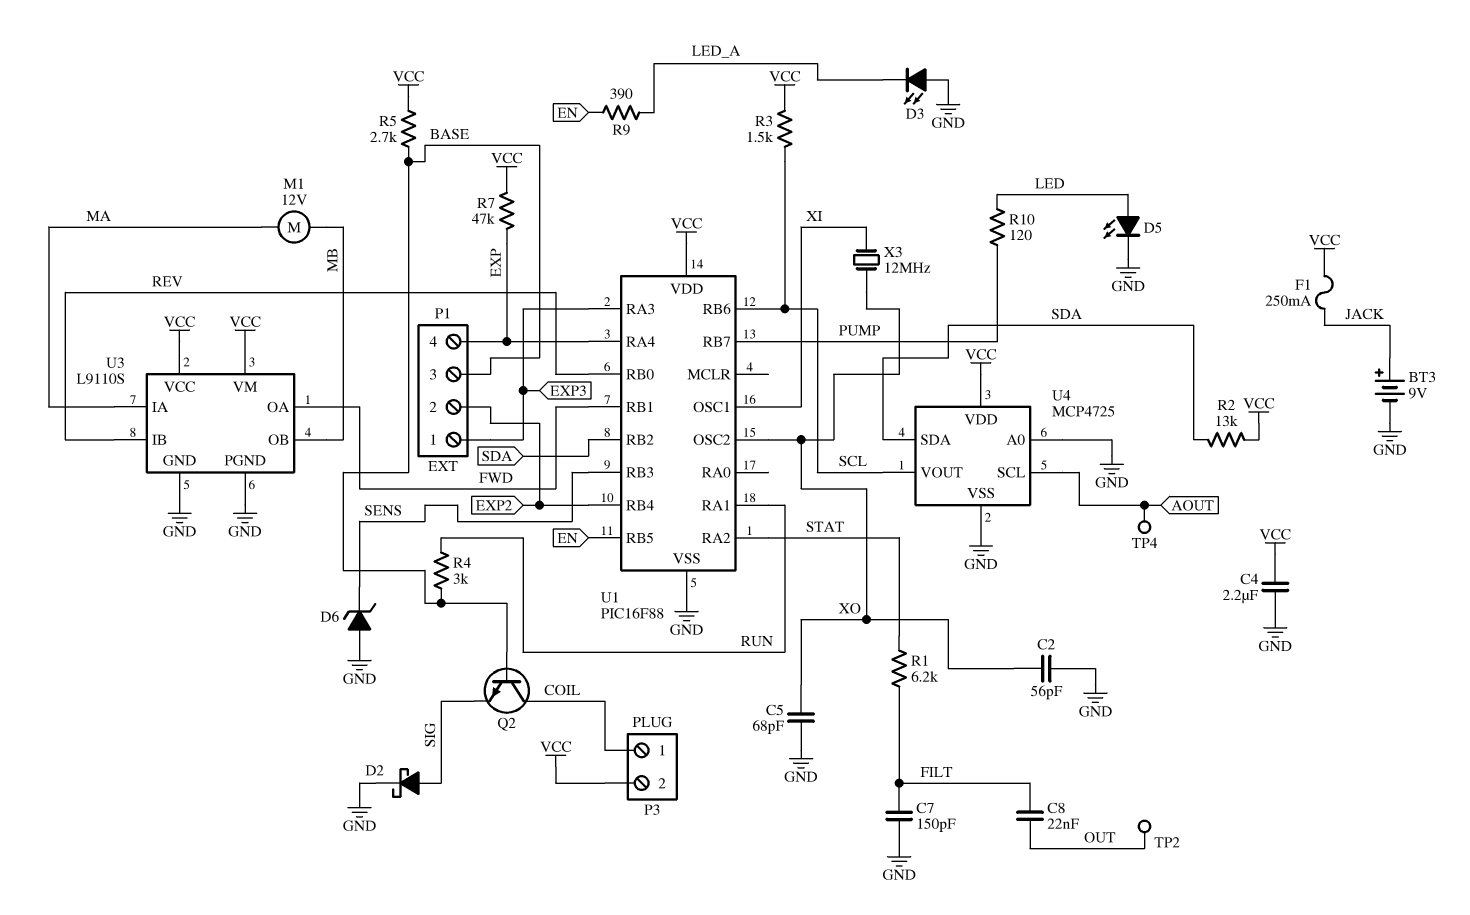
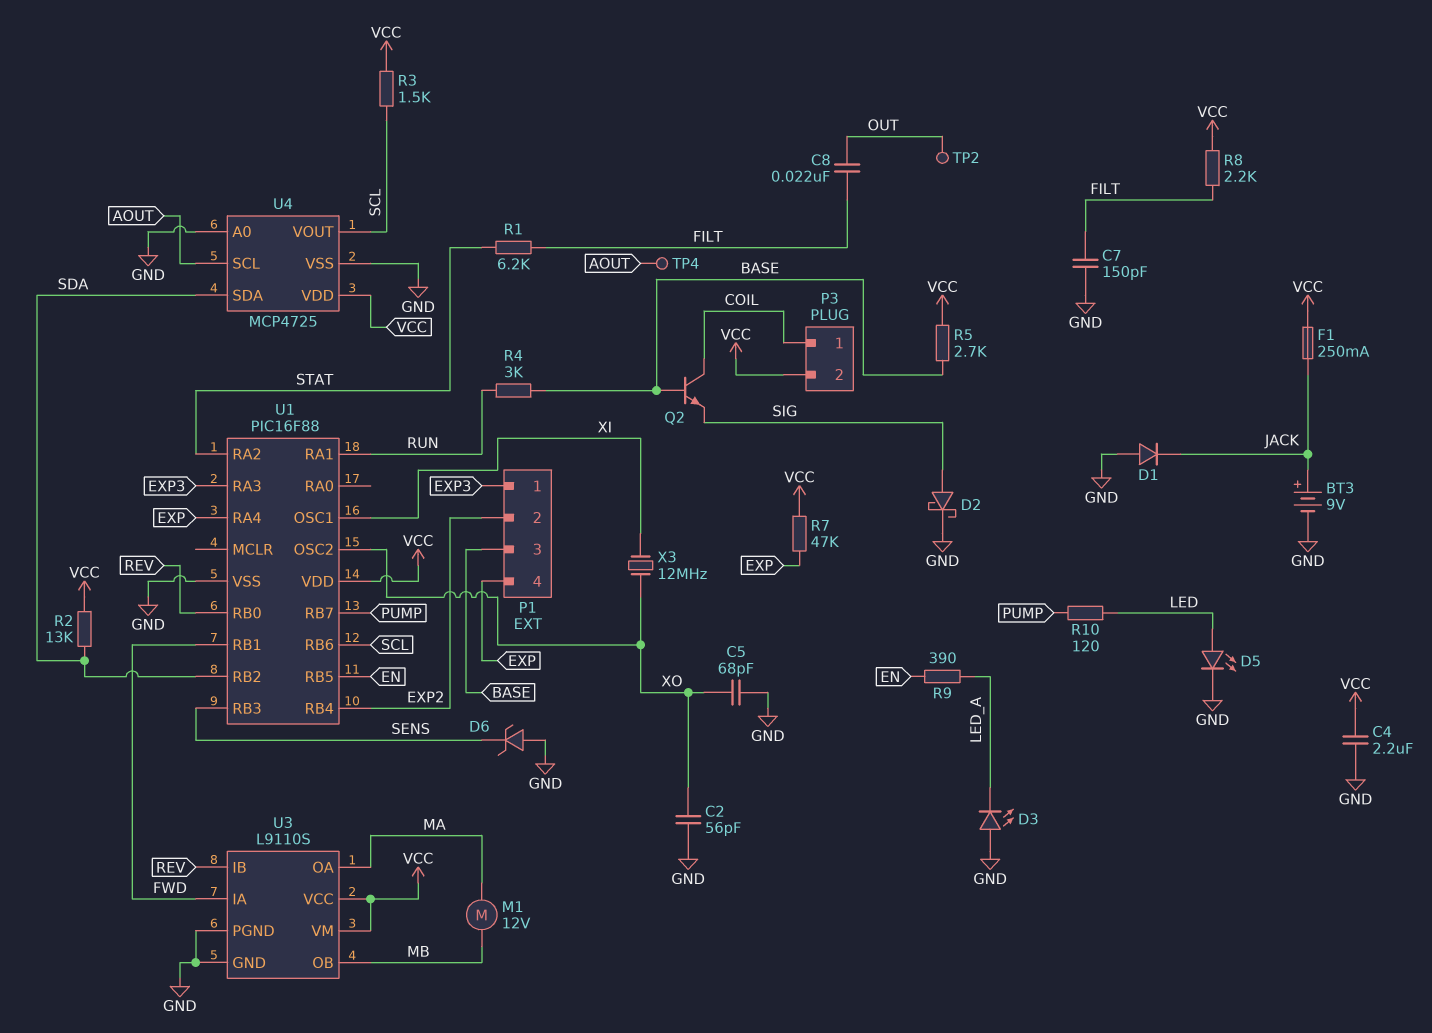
D1: none -> diode (A GND, K JACK)
R8: none -> 2.2k (FILT, VCC)
U3 pin IA: MA -> FWD
U3 pin OA: FWD -> MA

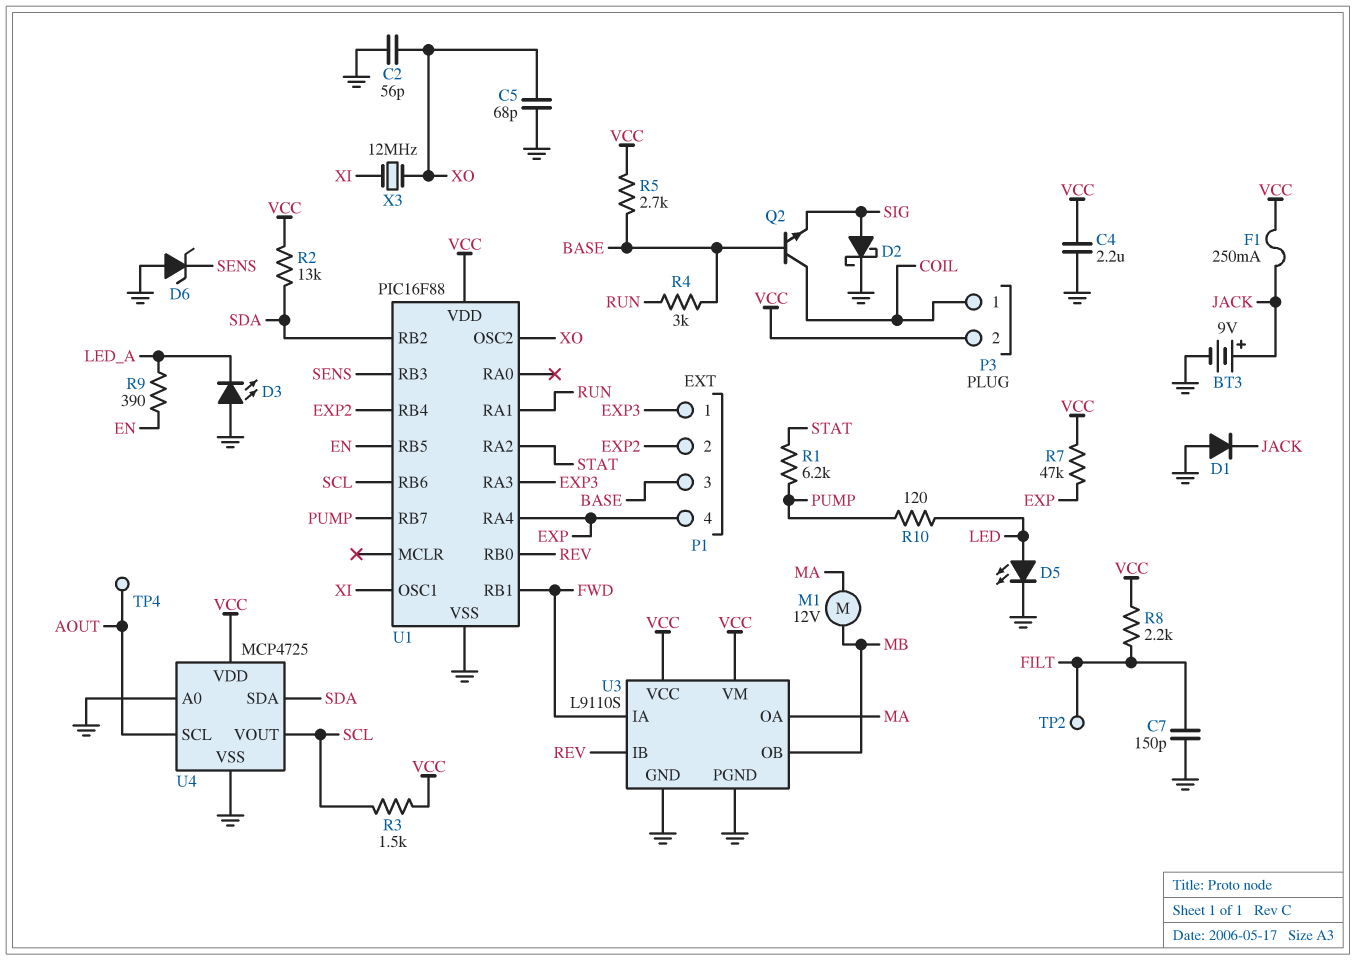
C8: 22nF (FILT, OUT) -> none
R1: 6.2k (FILT, STAT) -> 6.2k (PUMP, STAT)
TP2: test point (OUT) -> test point (FILT)

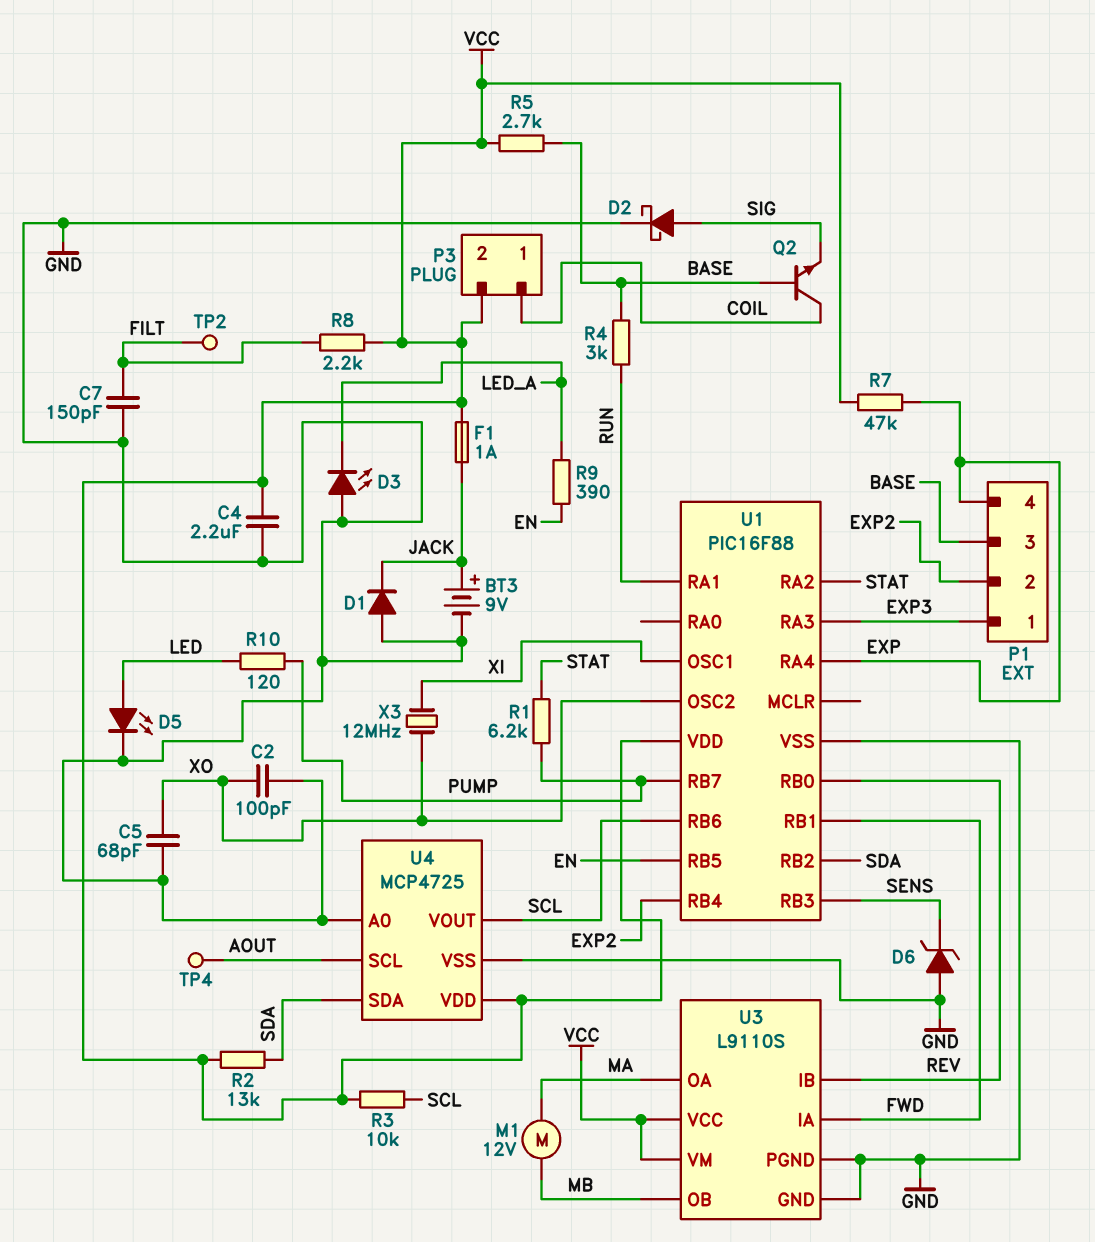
C2: 56pF (GND, XO) -> 100pF (GND, XO)
F1: 250mA (JACK, VCC) -> 1A (JACK, VCC)
R3: 1.5k (SCL, VCC) -> 10k (SCL, VCC)

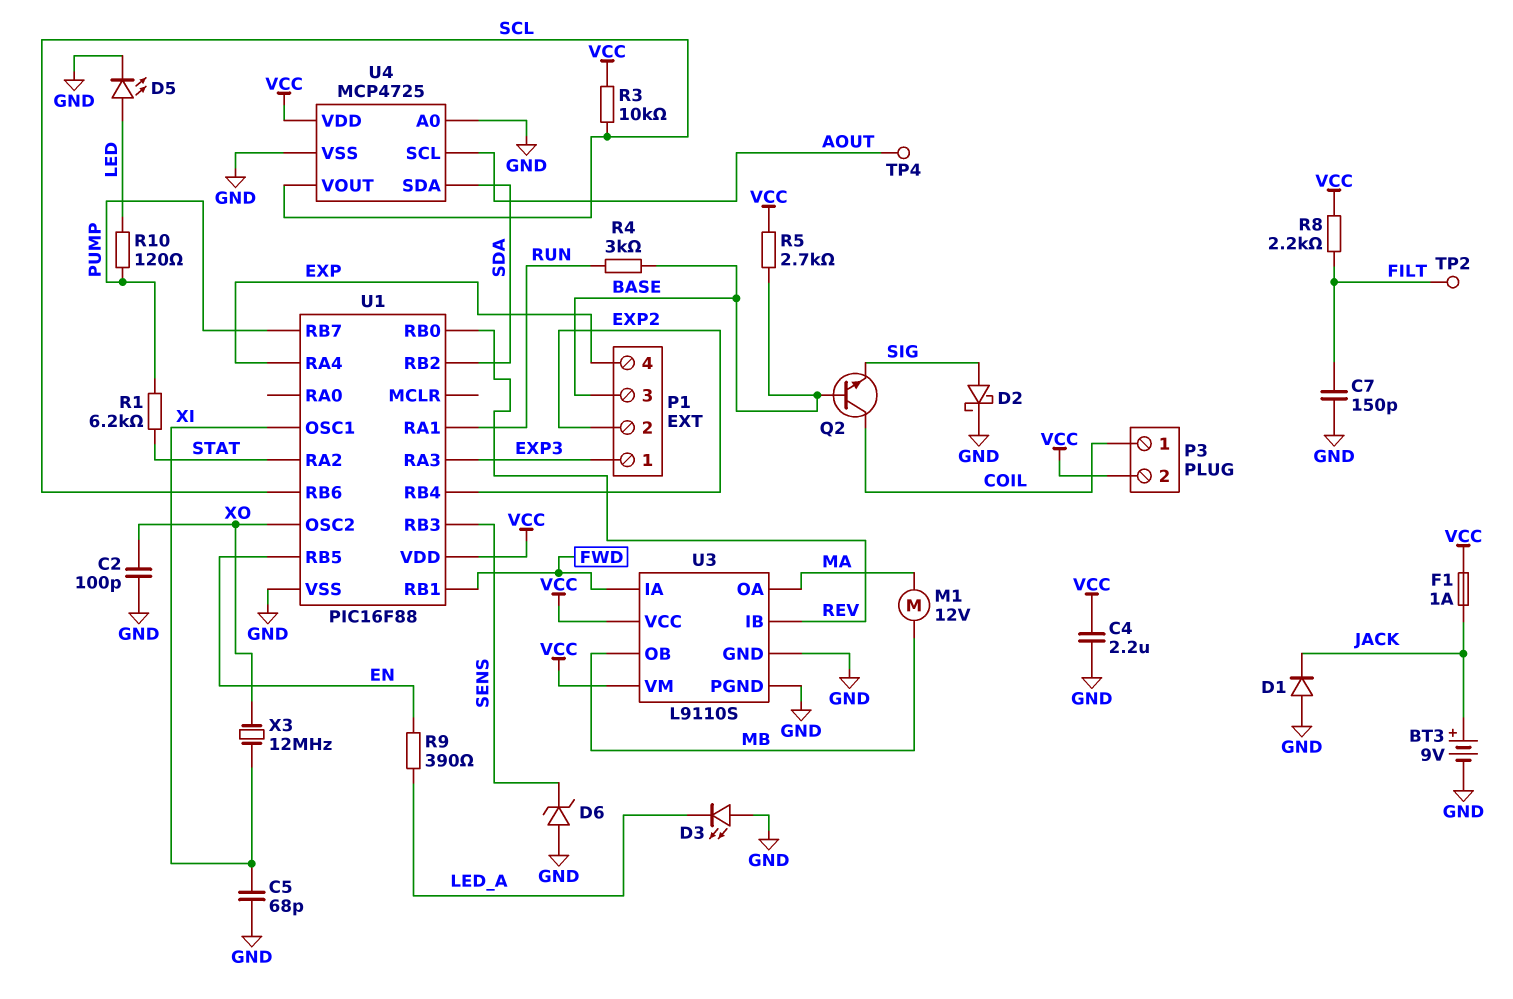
C5: 68pF (GND, XO) -> 68pF (GND, XI)
R2: 13k (SDA, VCC) -> none
R7: 47k (EXP, VCC) -> none

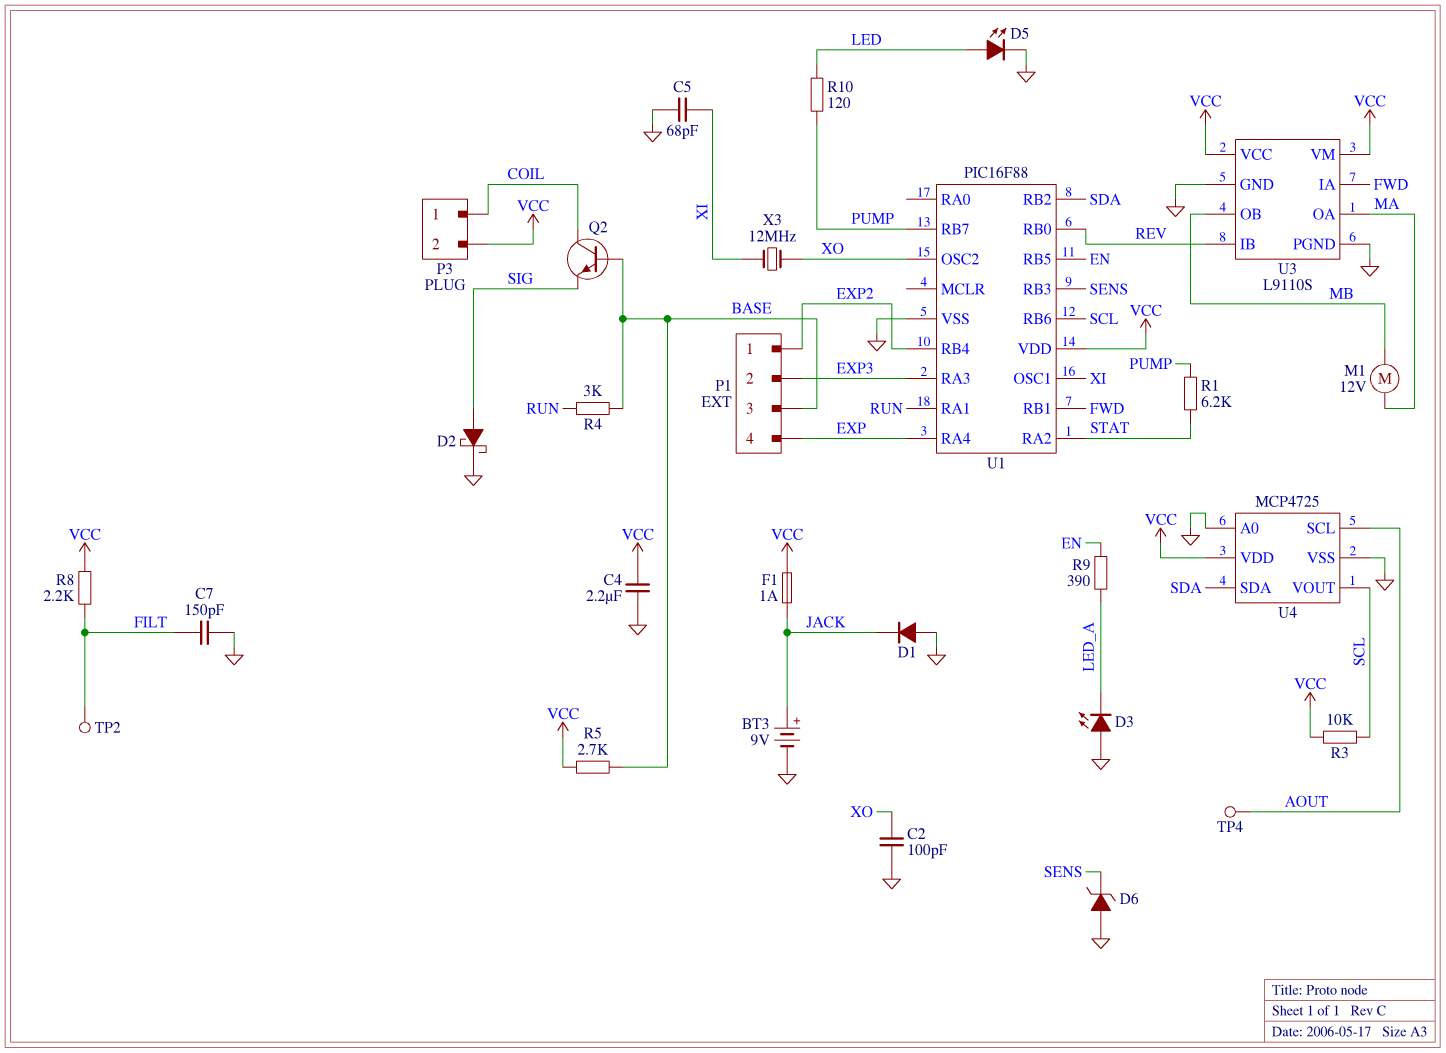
P1 pin 1: EXP3 -> EXP2
P1 pin 2: EXP2 -> EXP3

